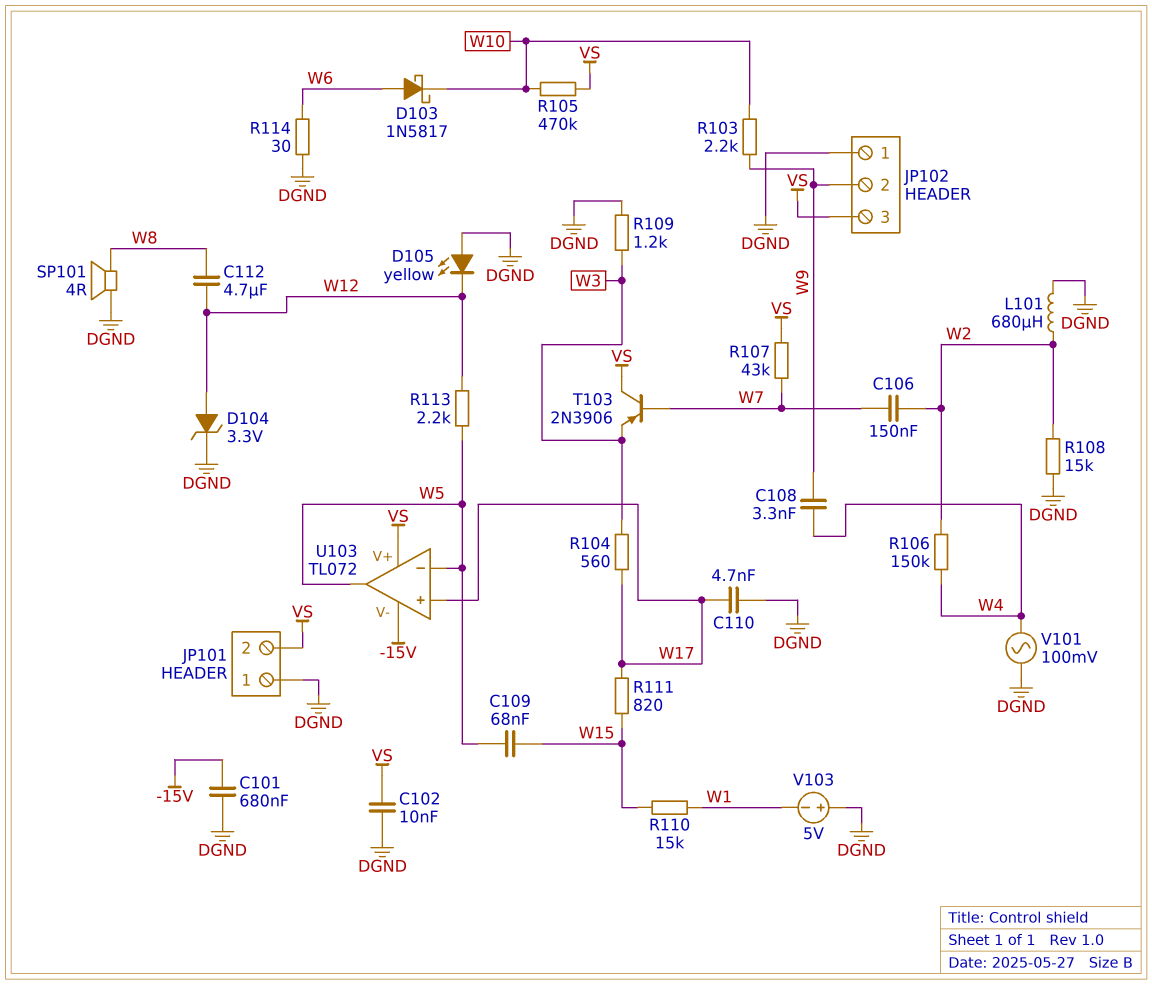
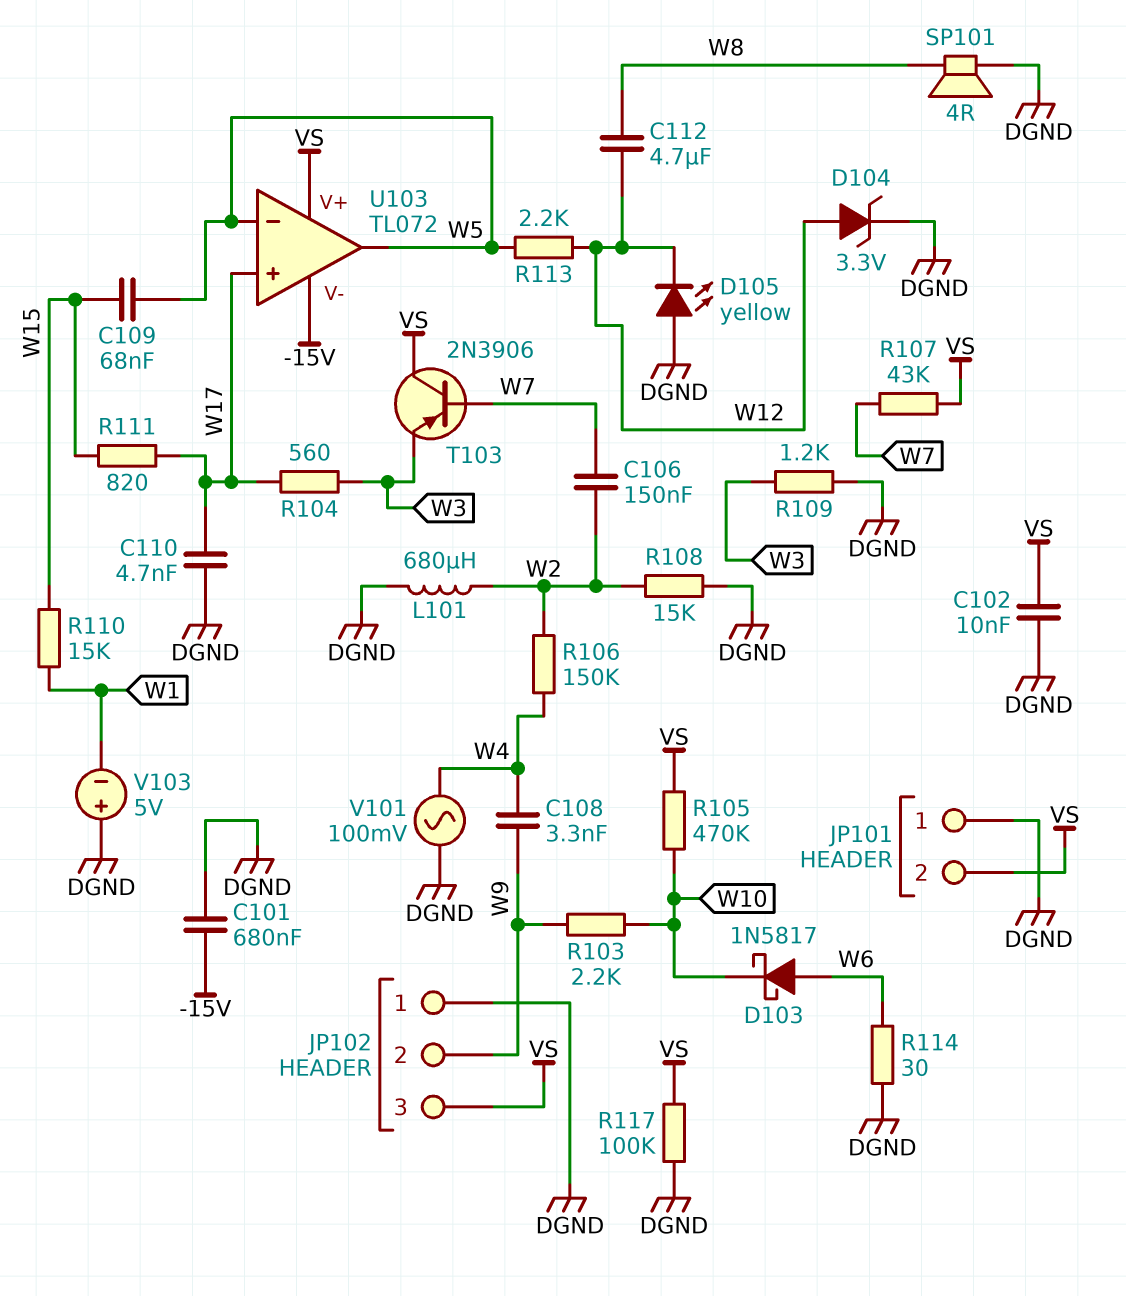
R117: none -> 100k (DGND, VS)

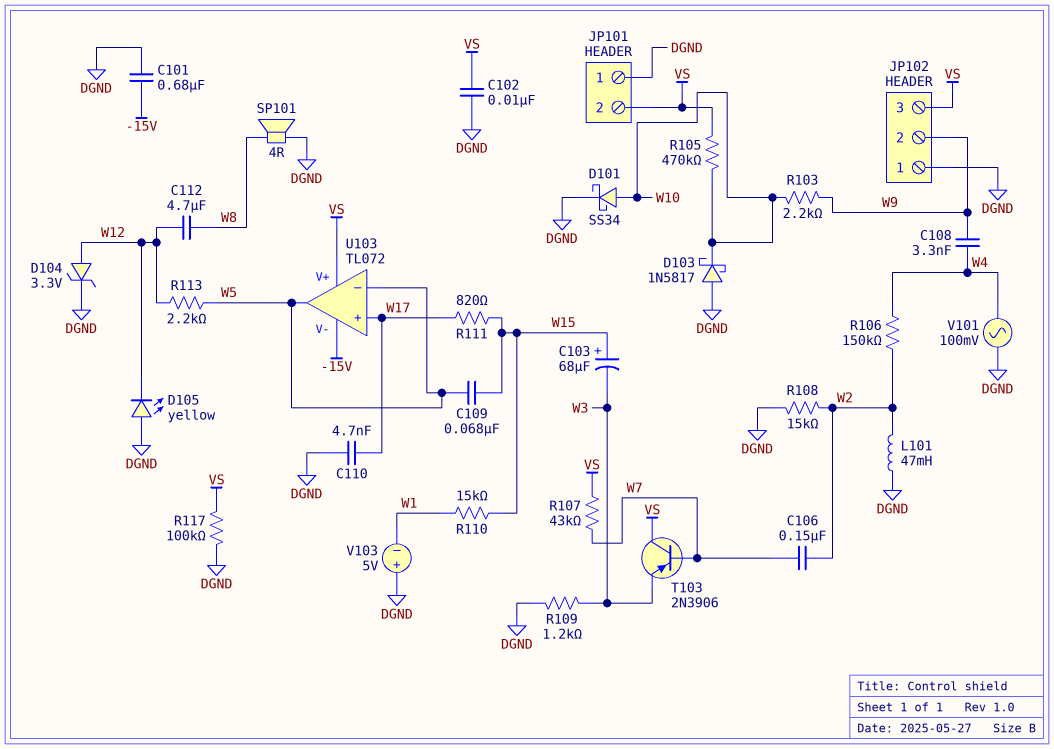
C103: none -> 68uF (plus W15, minus W3)
D101: none -> schottky SS34 (A W10, K DGND)
D103: schottky 1N5817 (A W6, K W10) -> schottky 1N5817 (A DGND, K W10)
L101: 680uH (DGND, W2) -> 47mH (DGND, W2)
R104: 560 (W3, W17) -> none
R114: 30 (DGND, W6) -> none

